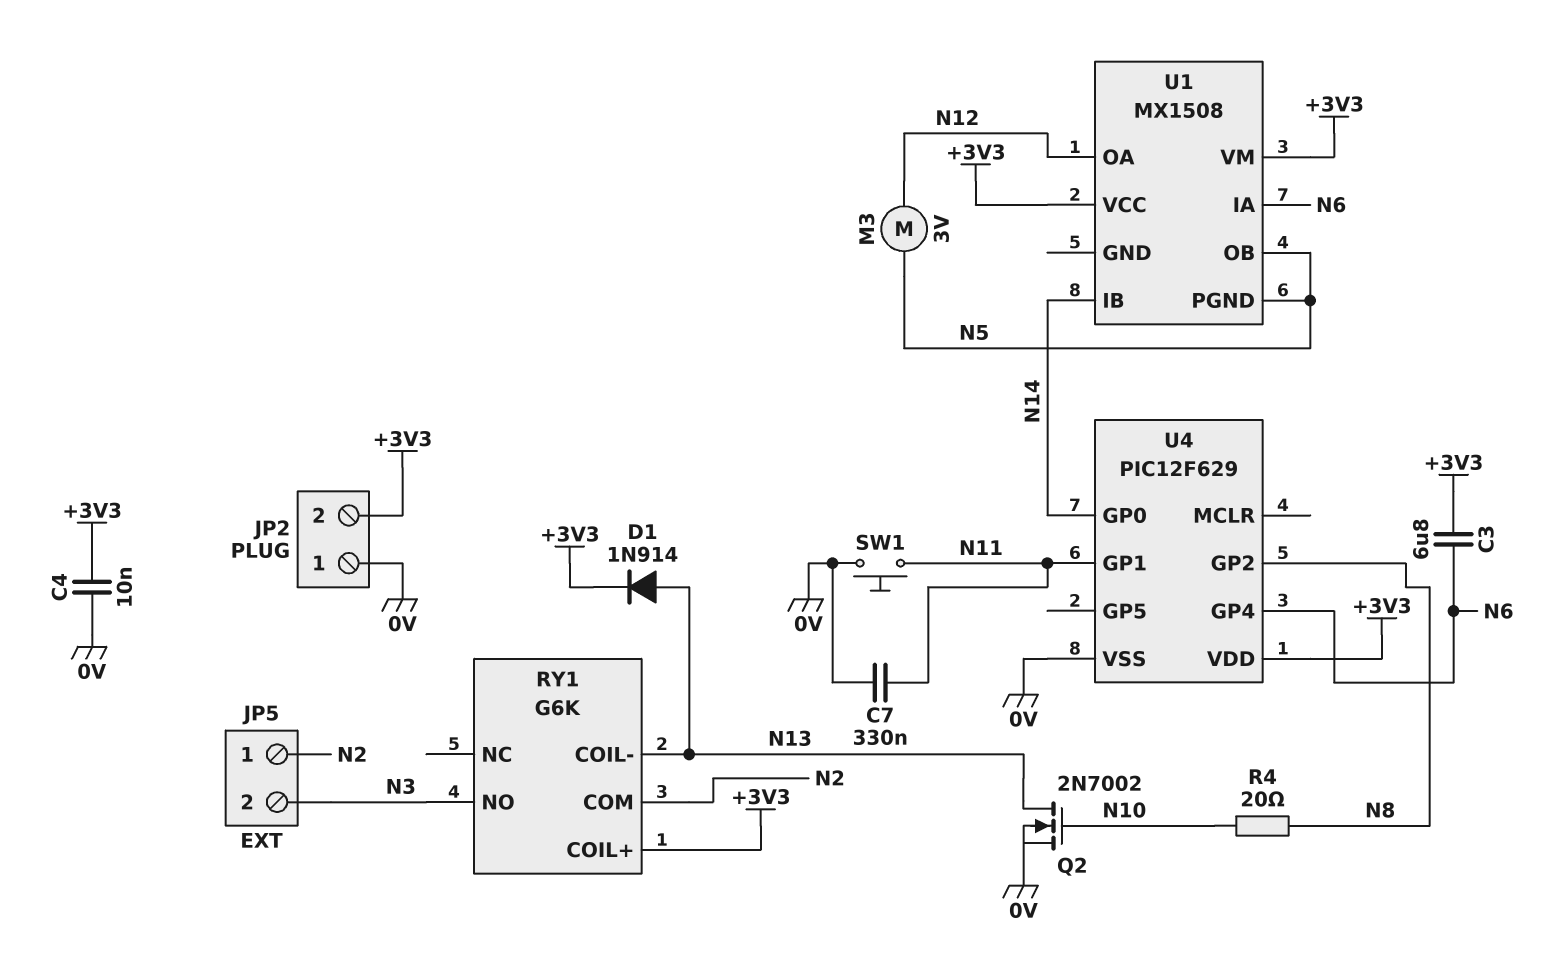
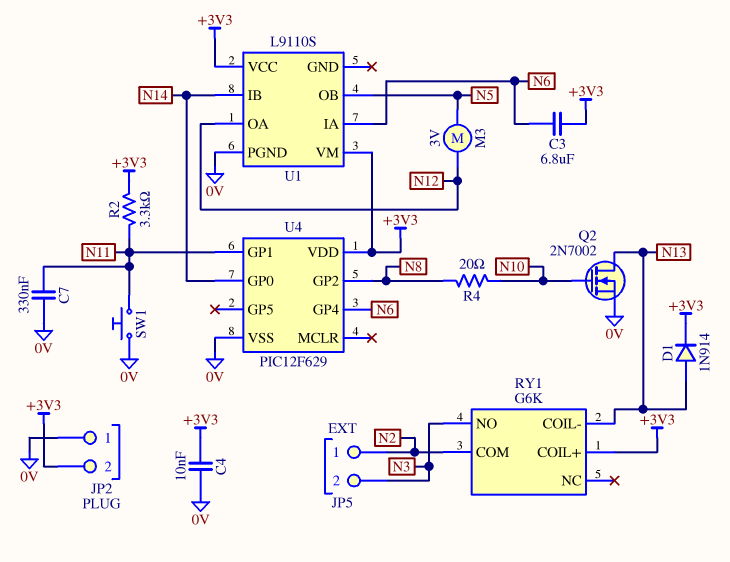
R2: none -> 3.3k (+3V3, N11)
U1: MX1508 -> L9110S
U1 pin PGND: N5 -> 0V

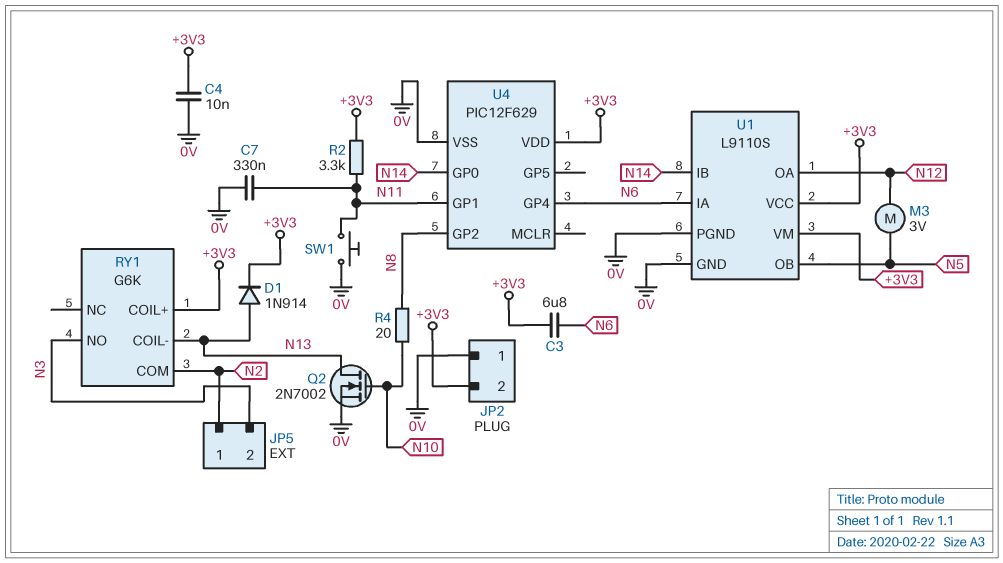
U1 pin GND: none -> 0V

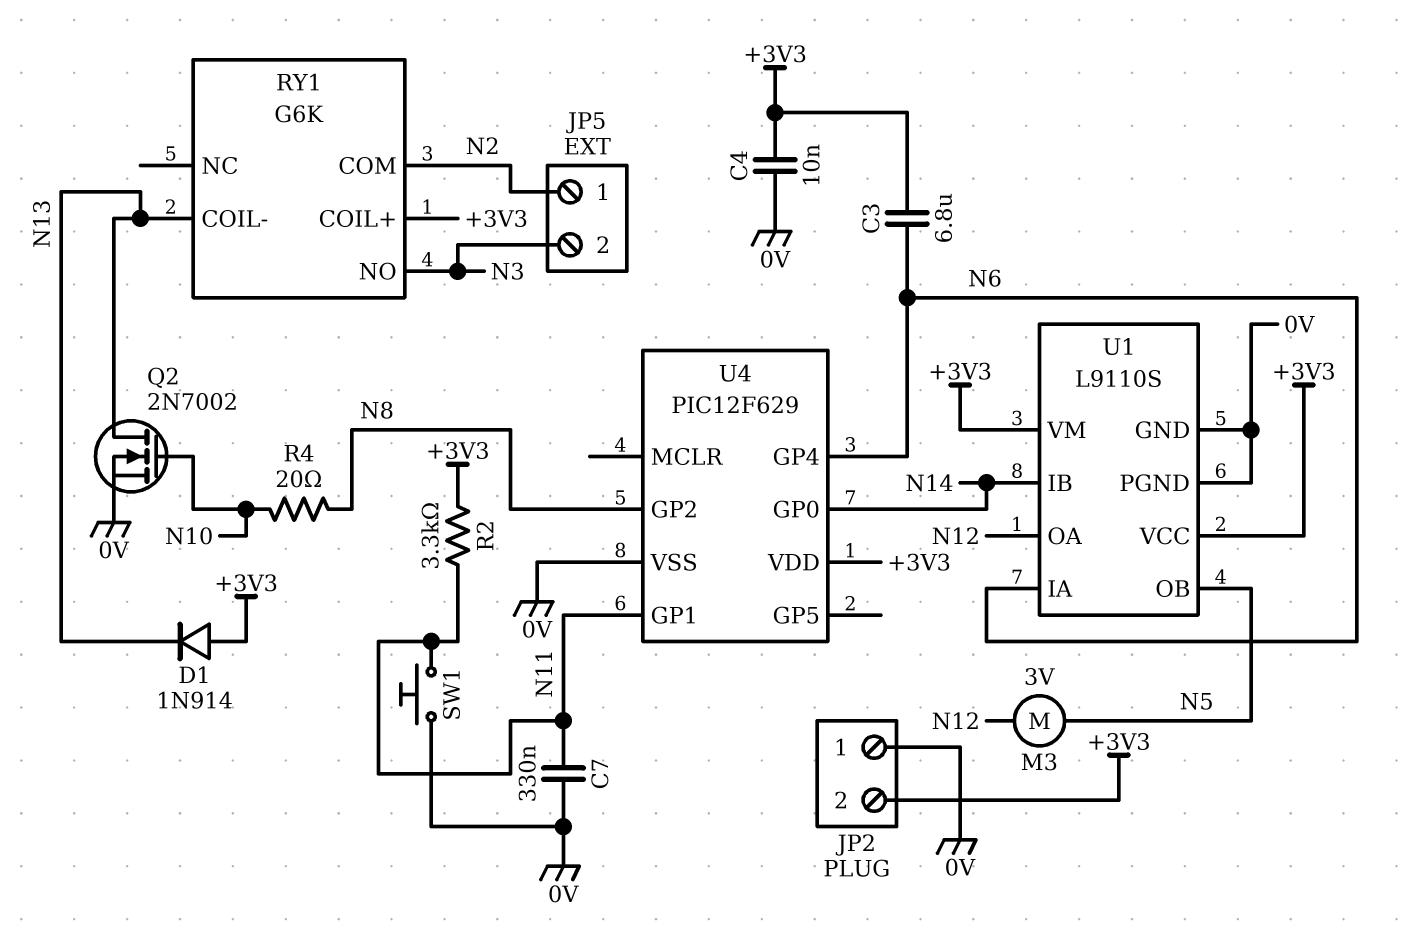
D1: diode 1N914 (A N13, K +3V3) -> diode 1N914 (A +3V3, K N13)

